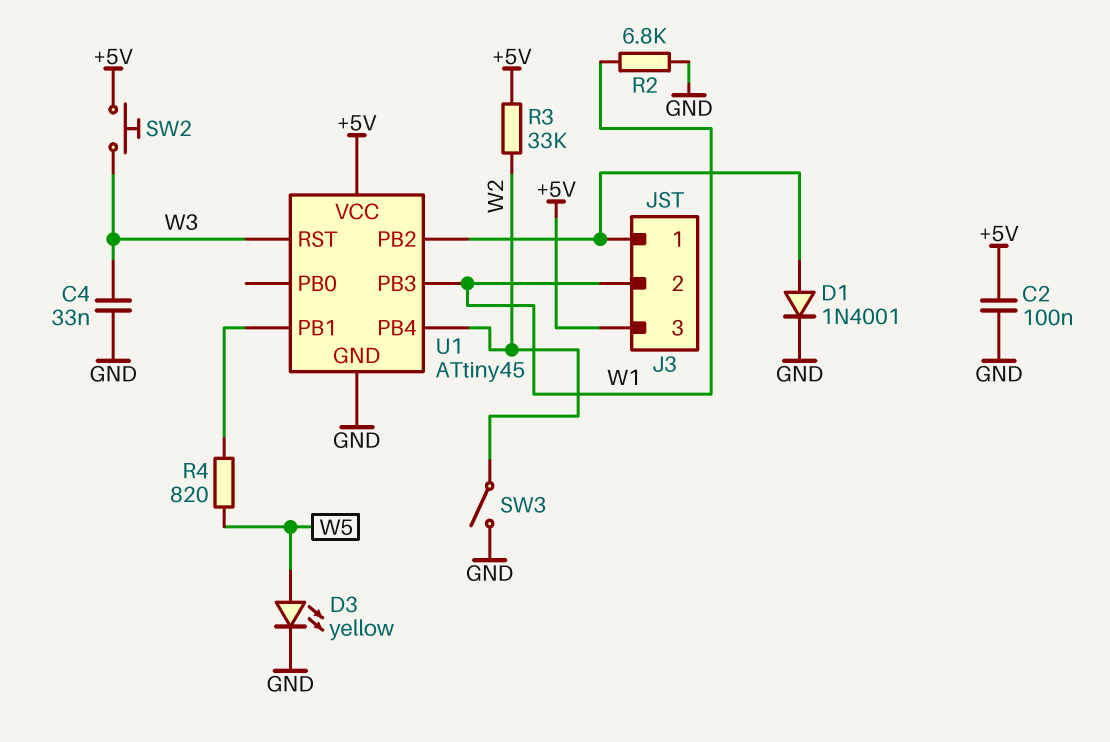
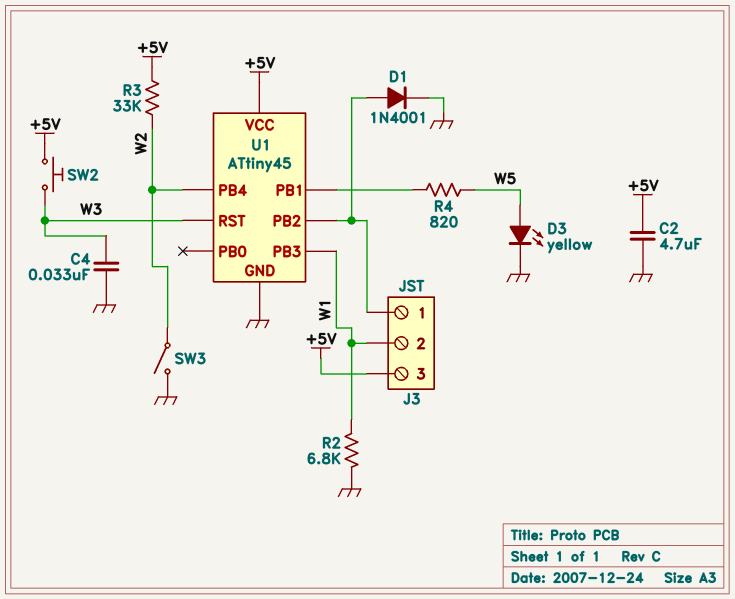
C2: 100nF (+5V, GND) -> 4.7uF (+5V, GND)

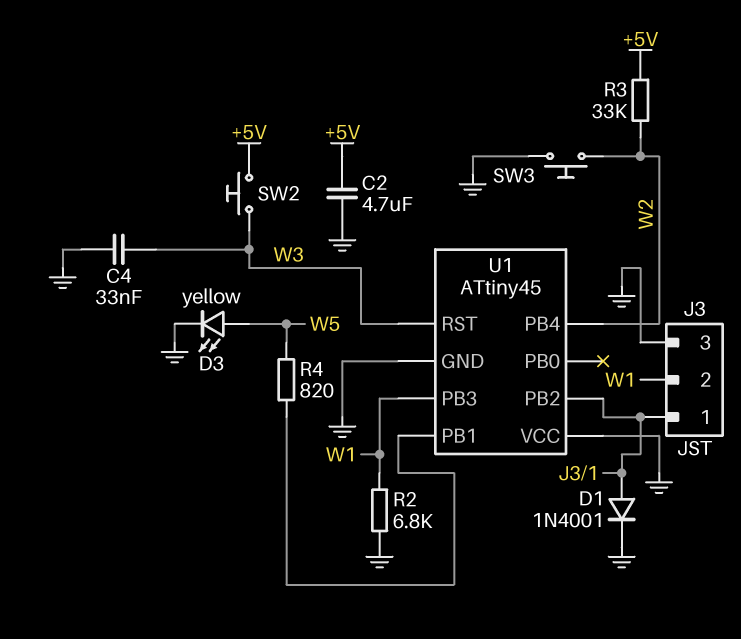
J3 pin 3: +5V -> GND
SW3: switch (GND, W2) -> button (GND, W2)
U1 pin VCC: +5V -> GND

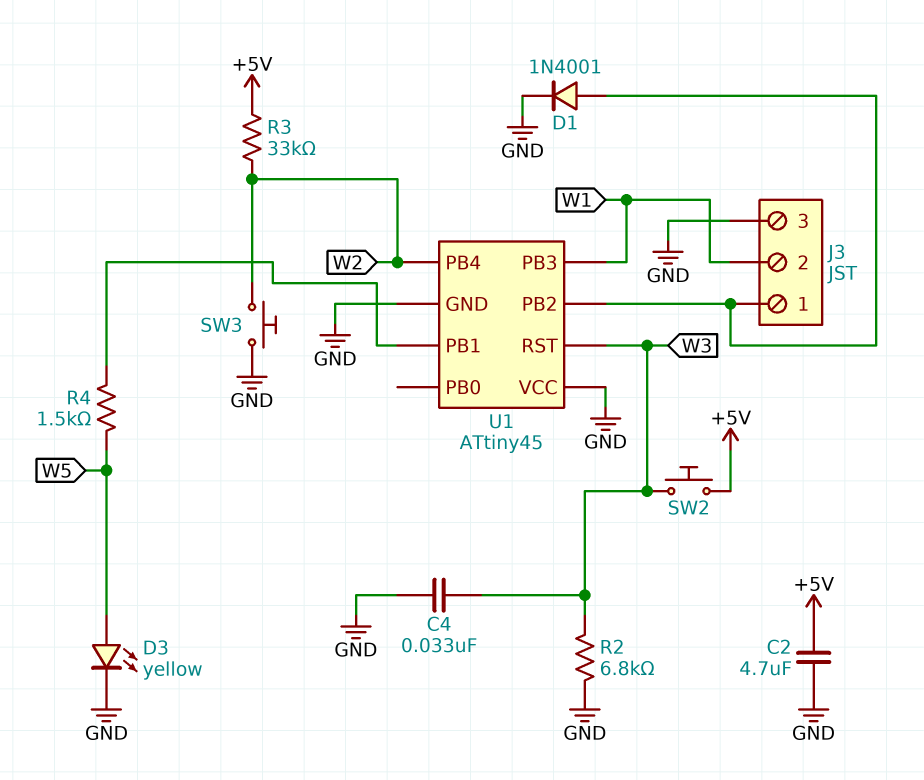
R2: 6.8k (GND, W1) -> 6.8k (GND, W3)
R4: 820 (U1/PB1, W5) -> 1.5k (U1/PB1, W5)

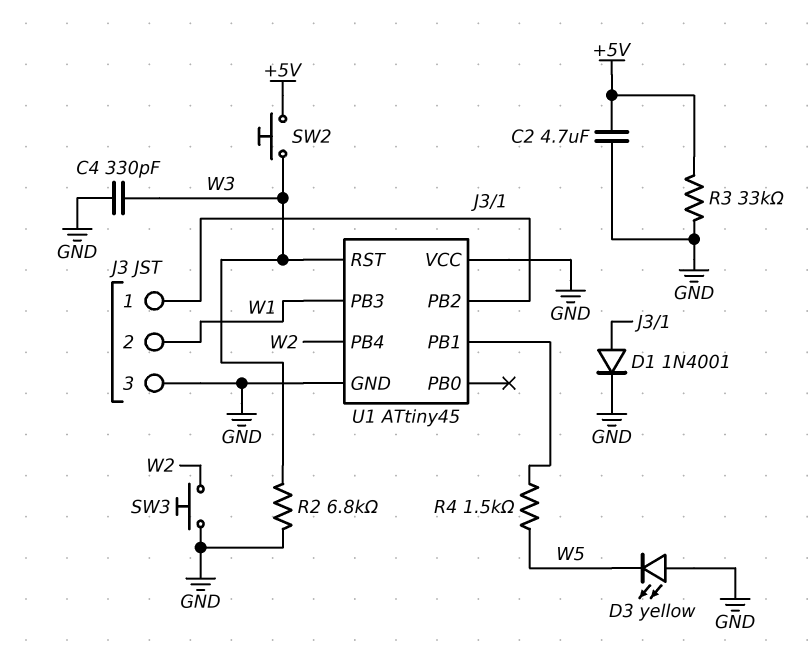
C4: 33nF (GND, W3) -> 330pF (GND, W3)
D3: LED yellow (A W5, K GND) -> LED yellow (A GND, K W5)
R3: 33k (+5V, W2) -> 33k (+5V, GND)

